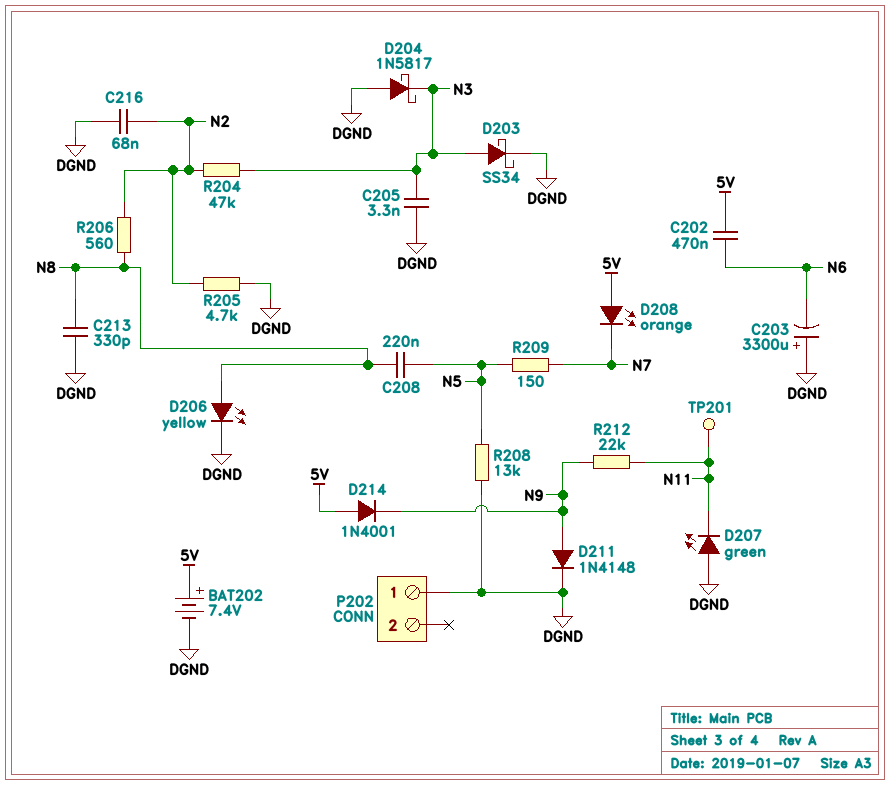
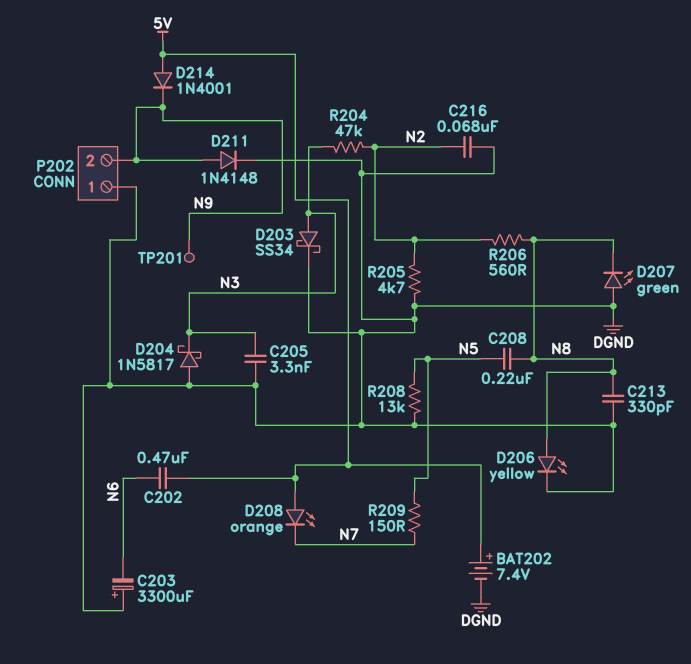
D207: LED green (A DGND, K N11) -> LED green (A DGND, K N8)
P202 pin 2: none -> N9
R212: 22k (N9, N11) -> none
TP201: test point (N11) -> test point (N9)

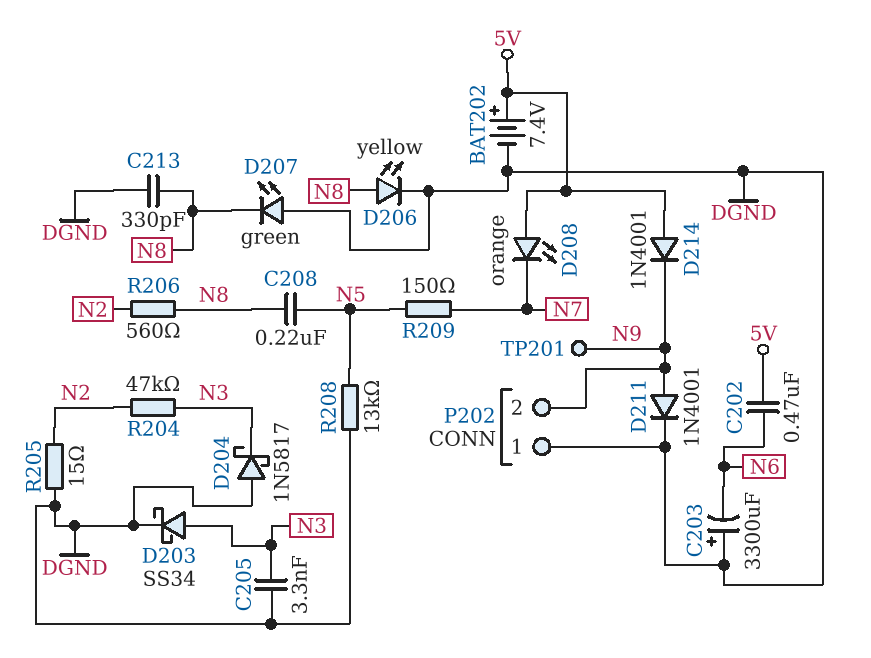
C216: 68nF (DGND, N2) -> none
D211: diode 1N4148 (A N9, K DGND) -> diode 1N4001 (A N9, K DGND)
R205: 4.7k (DGND, N2) -> 15 (DGND, N2)

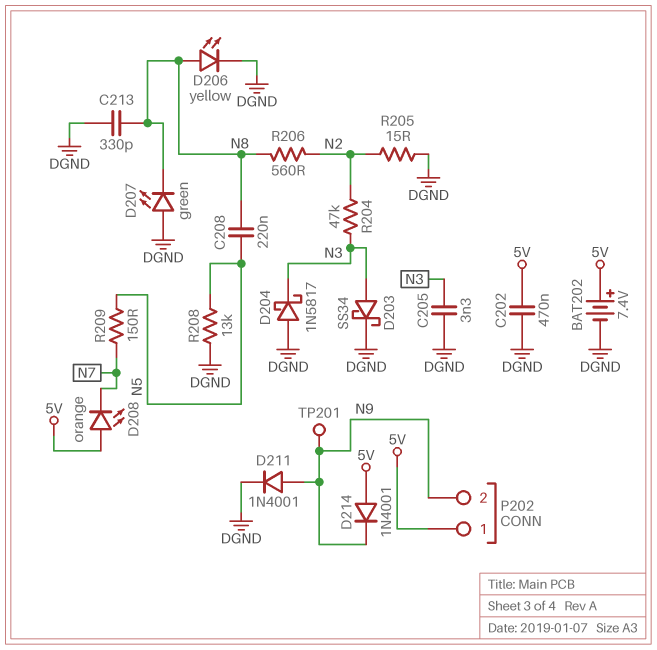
C202: 470nF (5V, N6) -> 470nF (5V, DGND)
C203: 3300uF (plus DGND, minus N6) -> none
P202 pin 1: DGND -> 5V

